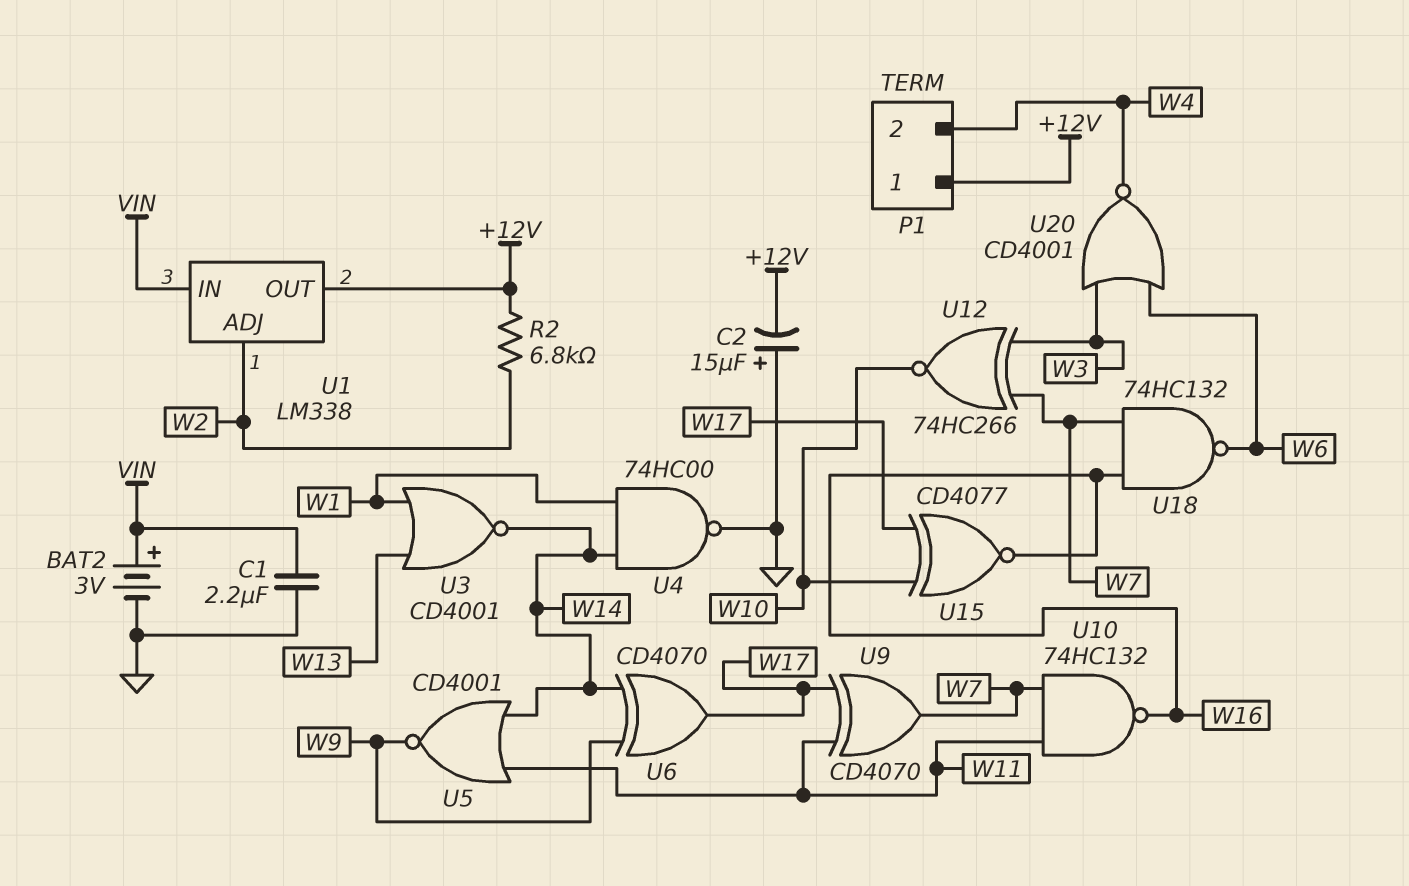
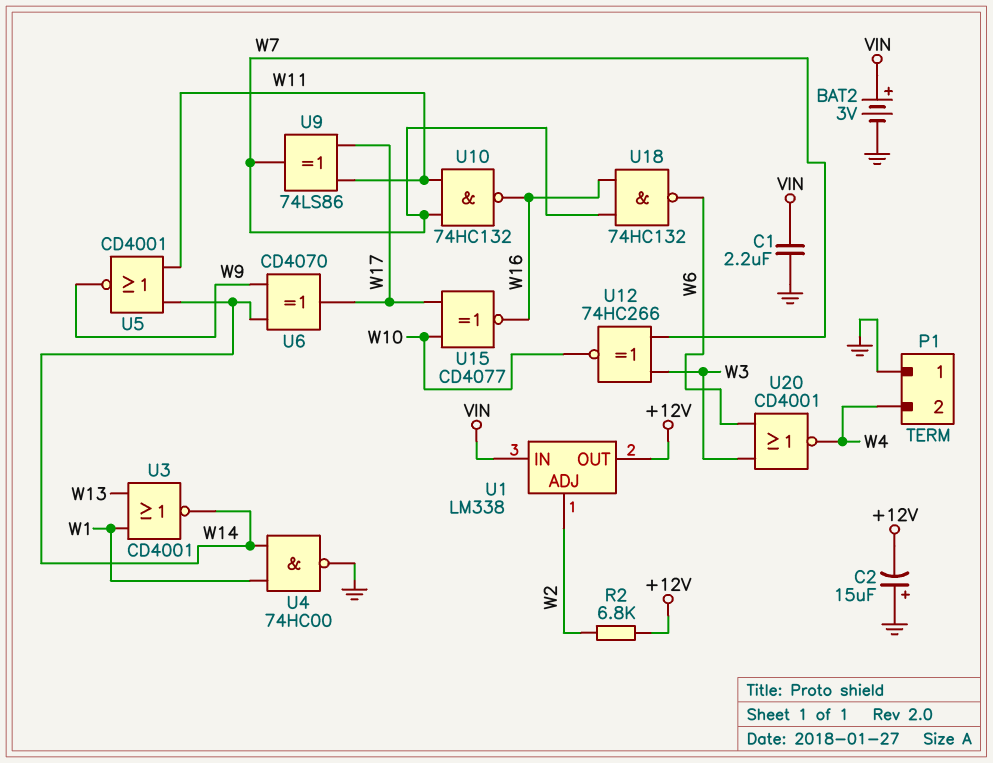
P1 pin 1: +12V -> GND
U9: XOR CD4070 (in W11, in W17, out W7) -> XOR 74LS86 (in W11, in W17, out W7)

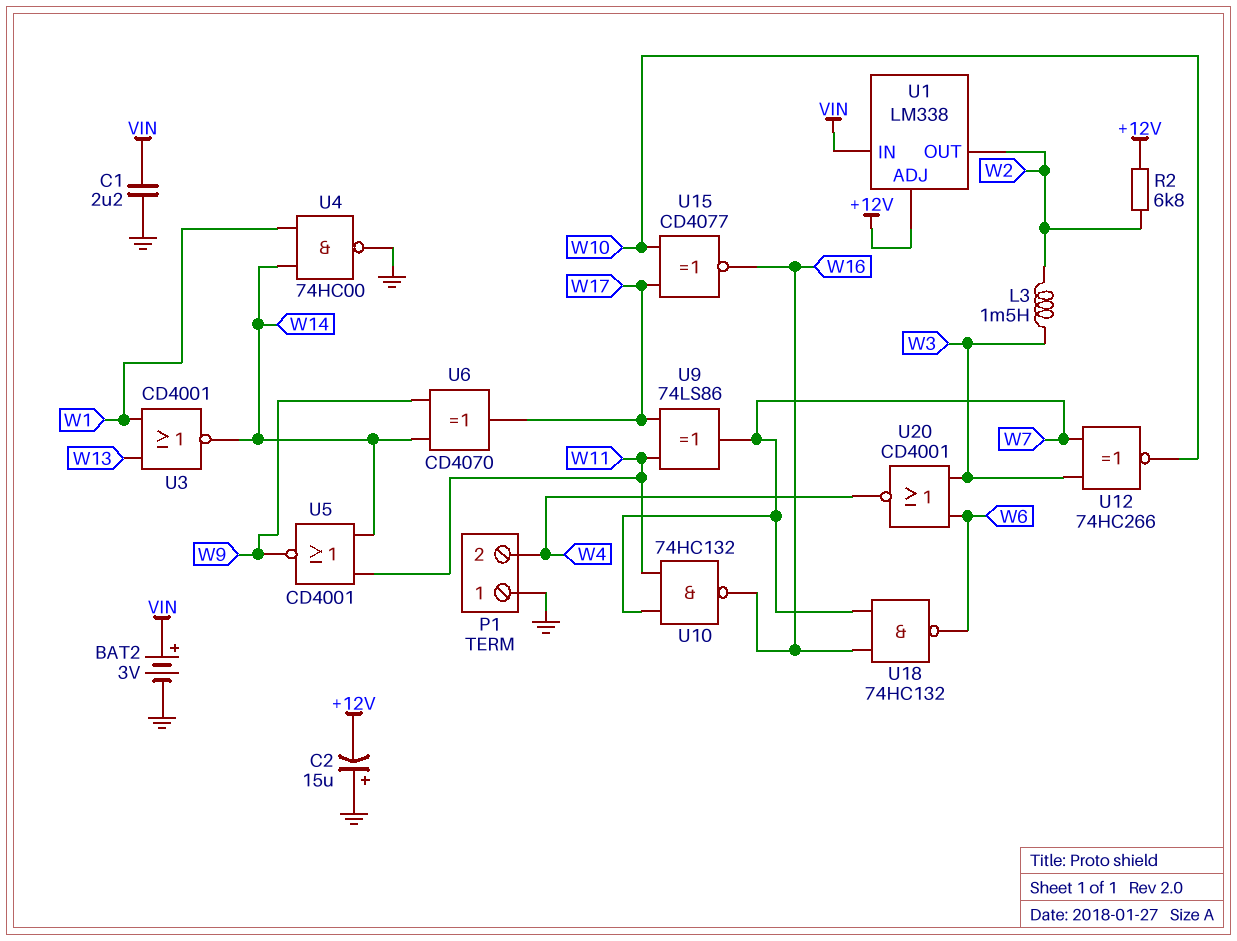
L3: none -> 1.5mH (W2, W3)
U1 pin ADJ: W2 -> +12V
U1 pin OUT: +12V -> W2

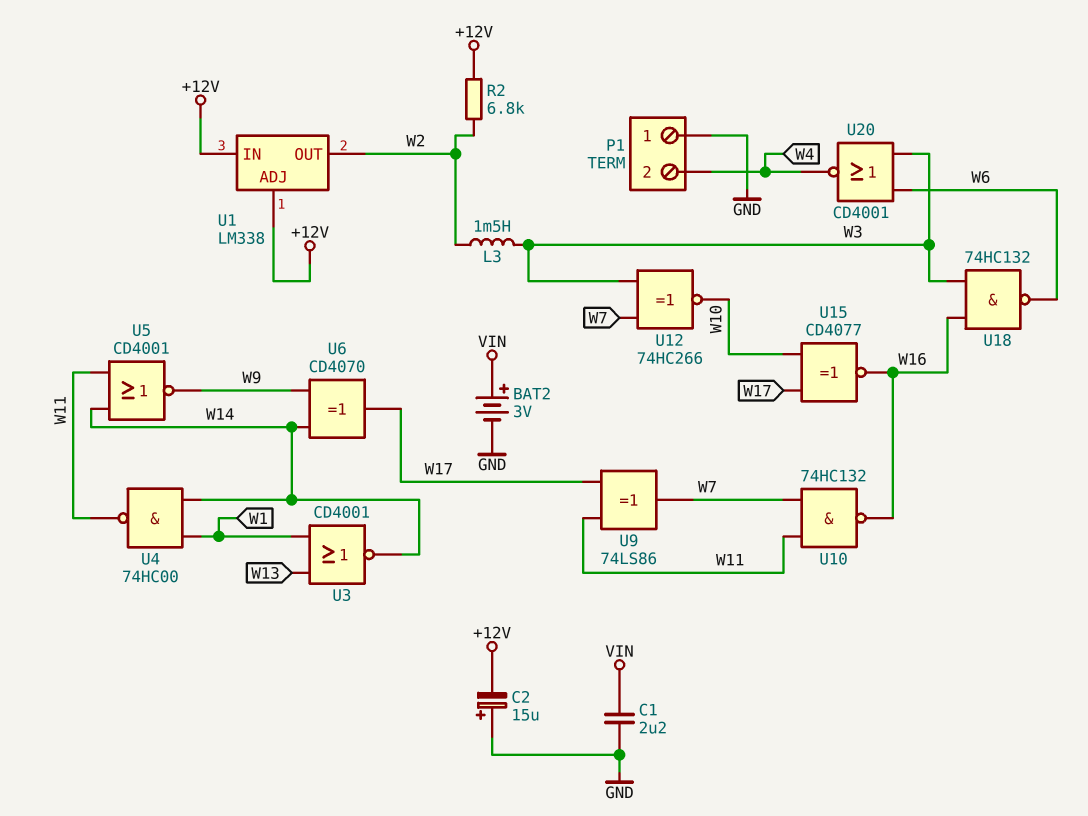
U1 pin IN: VIN -> +12V
U4: NAND 74HC00 (in W1, in W14, out GND) -> NAND 74HC00 (in W1, in W14, out W11)
U18: NAND 74HC132 (in W7, in W16, out W6) -> NAND 74HC132 (in W3, in W16, out W6)

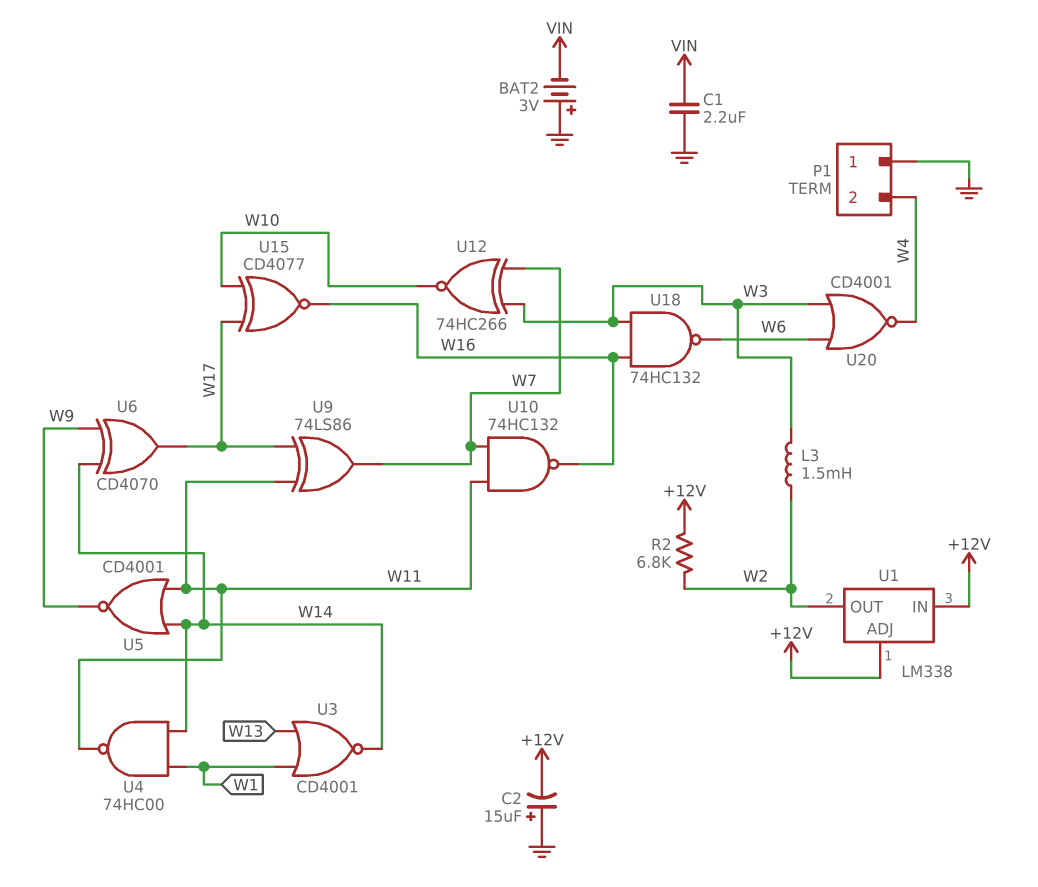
BAT2: 3V (plus VIN, minus GND) -> 3V (plus GND, minus VIN)

